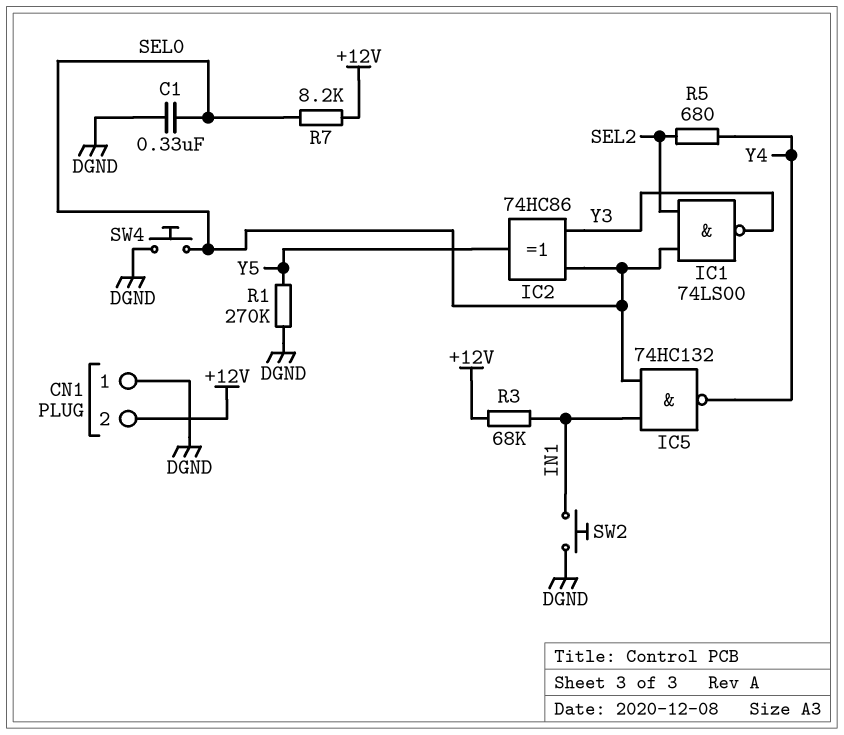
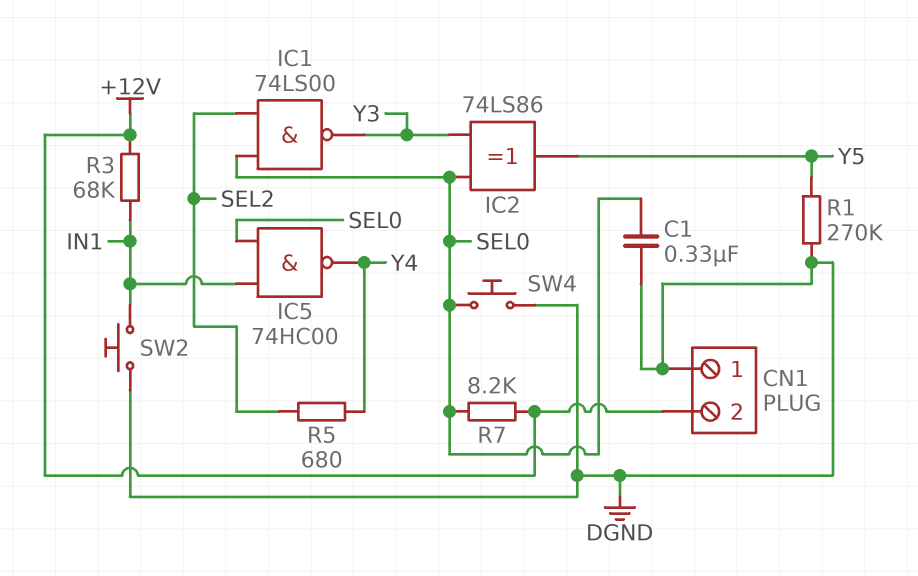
IC2: XOR 74HC86 (in SEL0, in Y3, out Y5) -> XOR 74LS86 (in SEL0, in Y3, out Y5)
IC5: NAND 74HC132 (in IN1, in SEL0, out Y4) -> NAND 74HC00 (in IN1, in SEL0, out Y4)

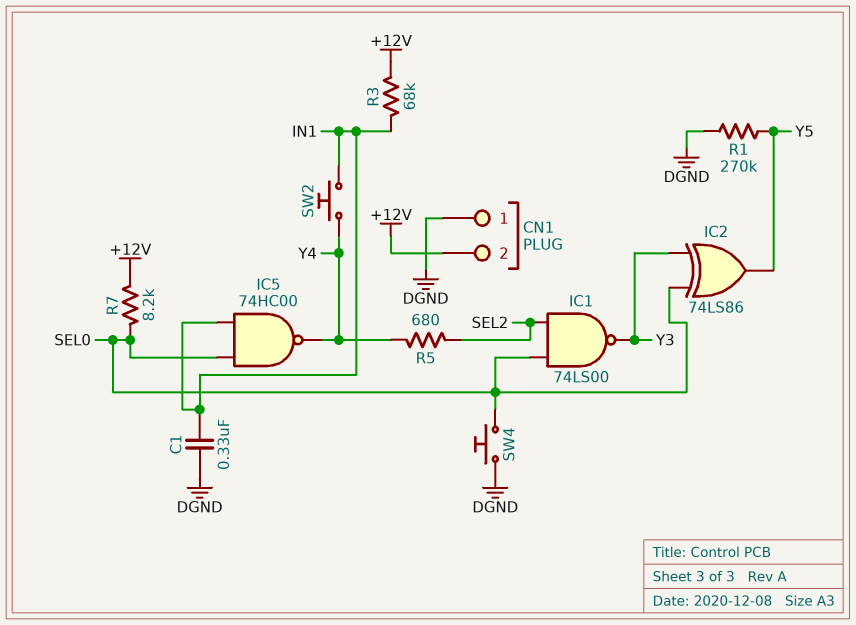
C1: 330nF (DGND, SEL0) -> 330nF (DGND, IN1)
SW2: button (DGND, IN1) -> button (IN1, Y4)

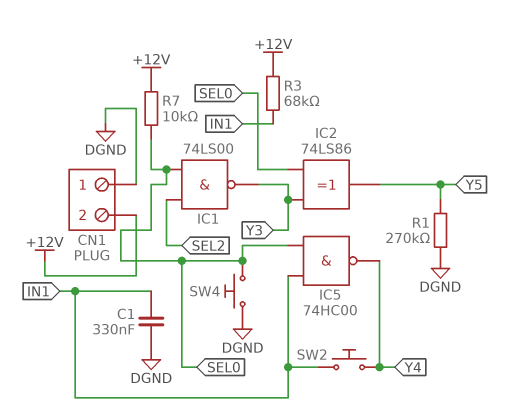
R5: 680 (SEL2, Y4) -> none
R7: 8.2k (+12V, SEL0) -> 10k (+12V, SEL0)

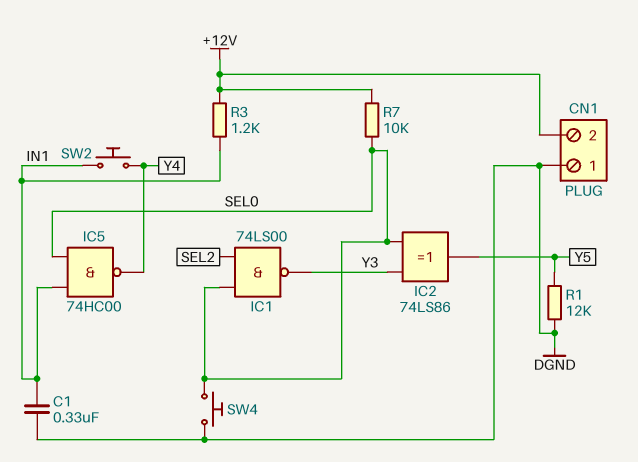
R1: 270k (DGND, Y5) -> 12k (DGND, Y5)
R3: 68k (+12V, IN1) -> 1.2k (+12V, IN1)

